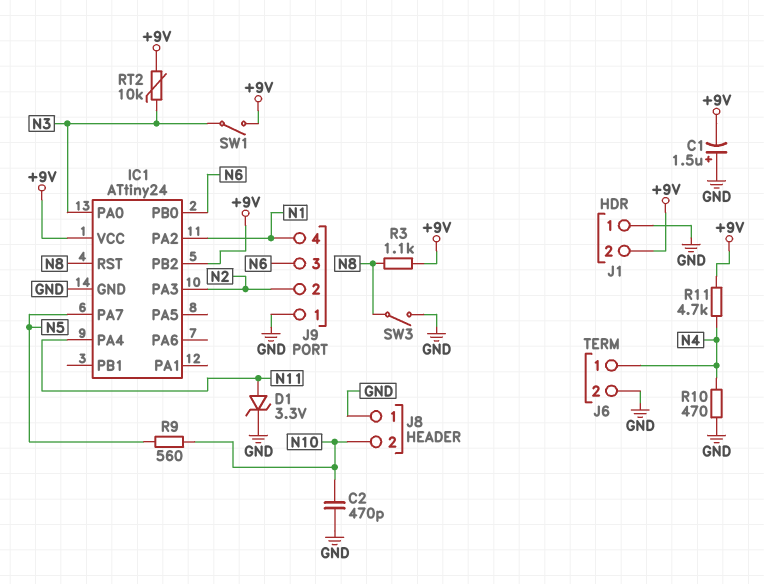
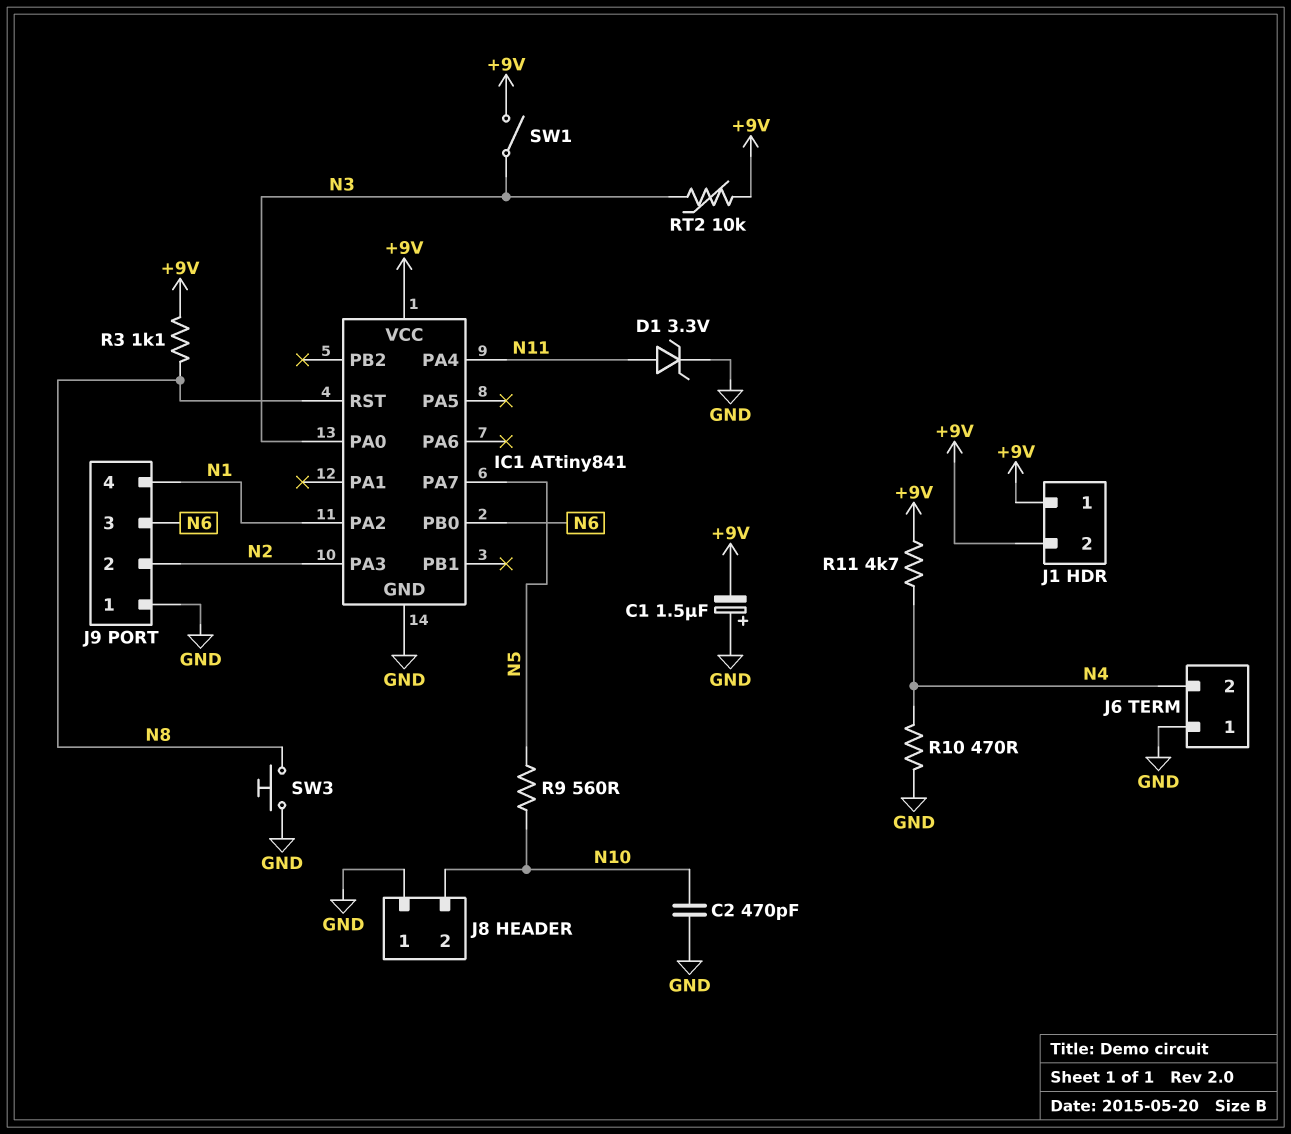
IC1: ATtiny24 -> ATtiny841
IC1 pin PB2: +9V -> none
J1 pin 1: GND -> +9V
J6 pin 1: N4 -> GND
J6 pin 2: GND -> N4
SW3: switch (GND, N8) -> button (GND, N8)

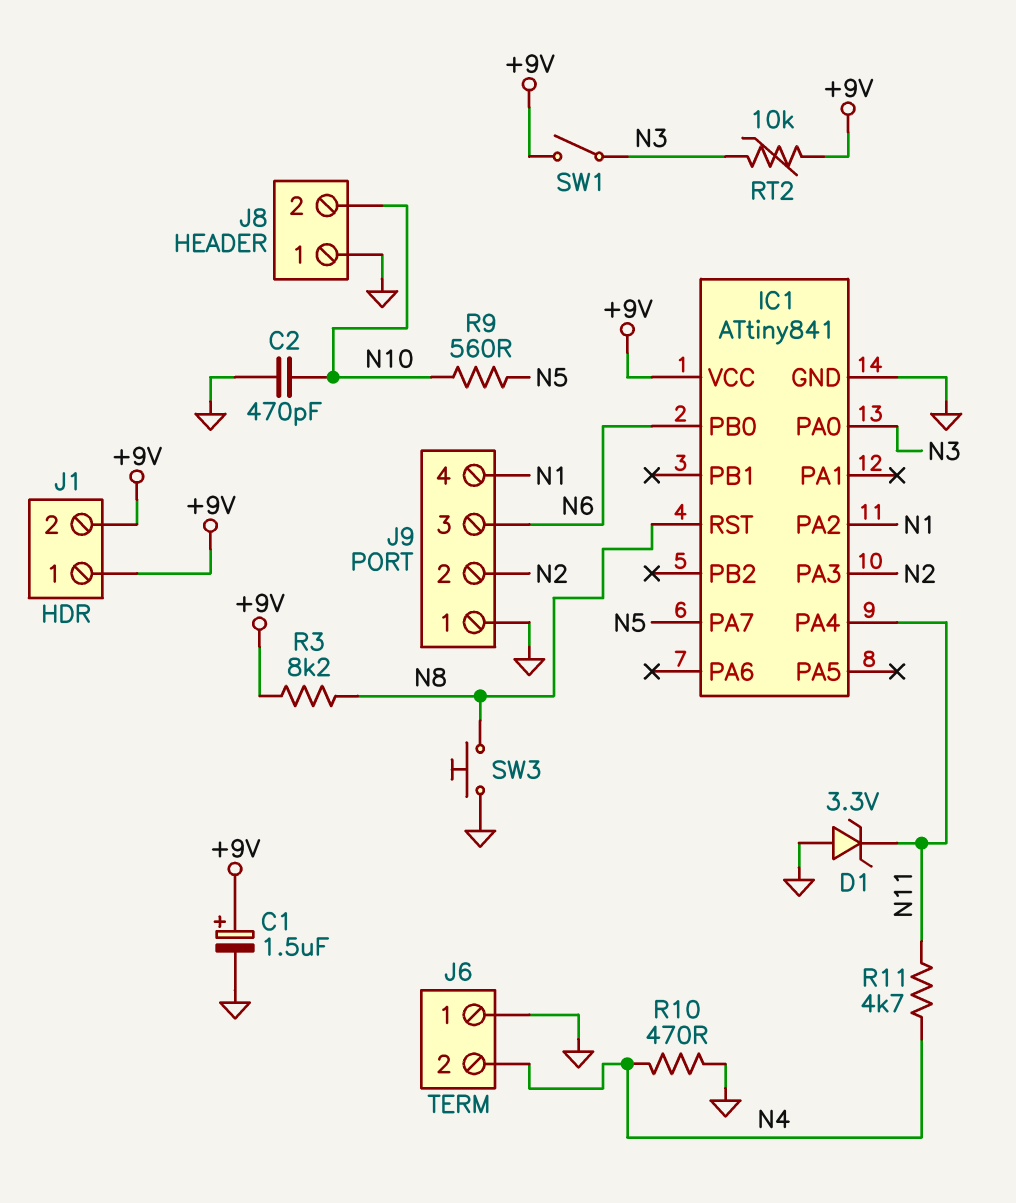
C1: 1.5uF (plus GND, minus +9V) -> 1.5uF (plus +9V, minus GND)
D1: zener 3.3V (A N11, K GND) -> zener 3.3V (A GND, K N11)
R3: 1.1k (+9V, N8) -> 8.2k (+9V, N8)
R11: 4.7k (+9V, N4) -> 4.7k (N4, N11)

